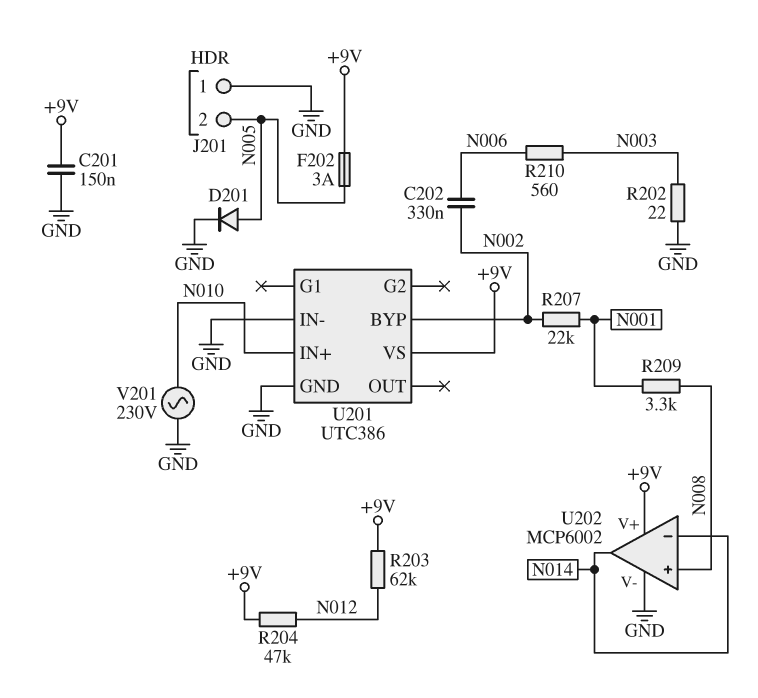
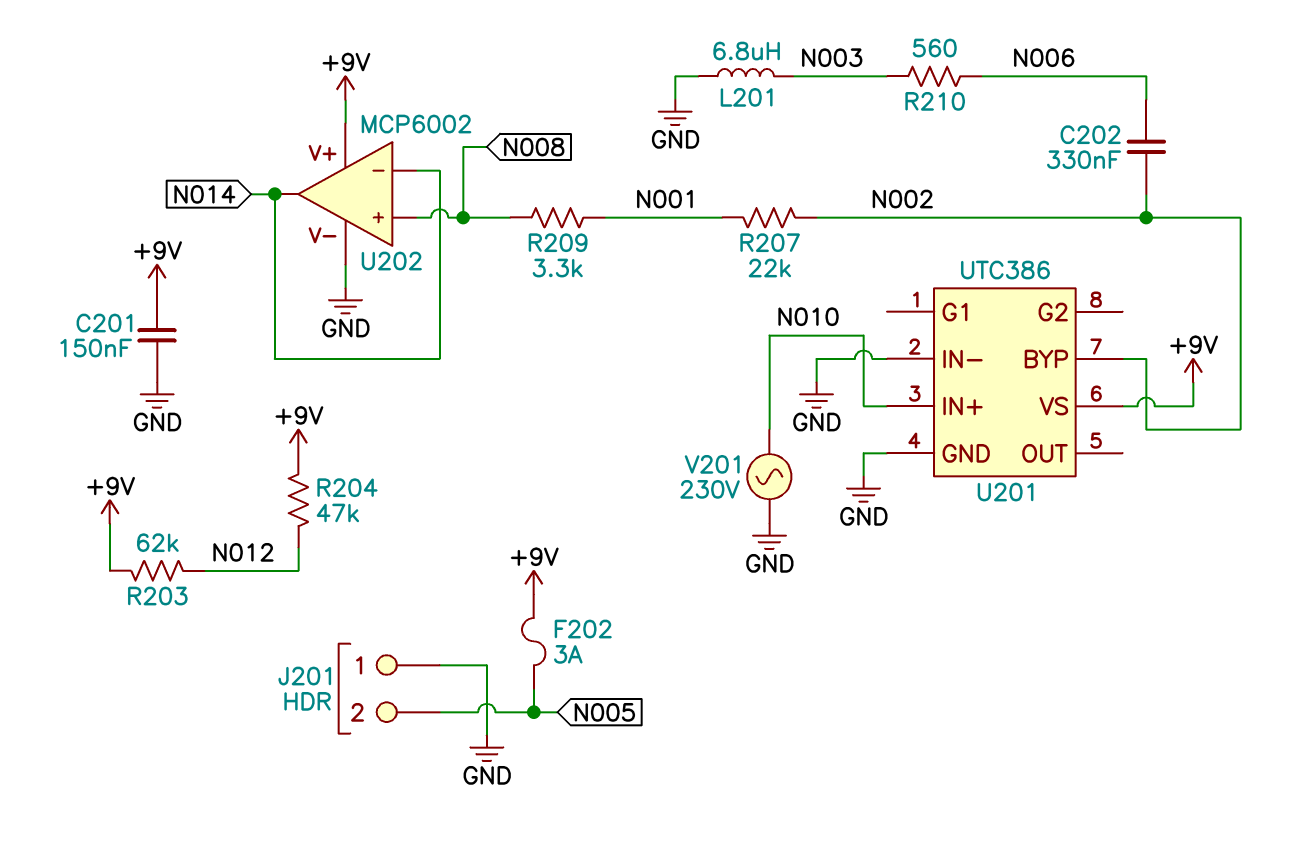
D201: diode (A N005, K GND) -> none
L201: none -> 6.8uH (GND, N003)
R202: 22 (GND, N003) -> none

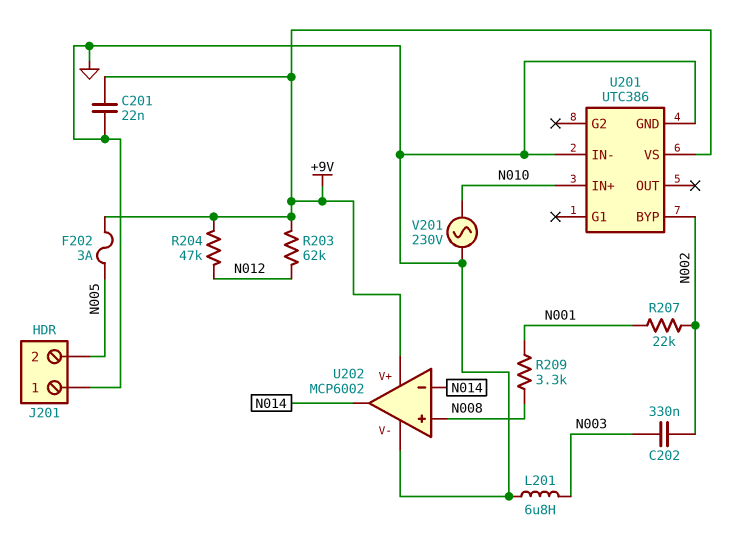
C201: 150nF (+9V, GND) -> 22nF (+9V, GND)
C202: 330nF (N002, N006) -> 330nF (N002, N003)
R210: 560 (N003, N006) -> none

